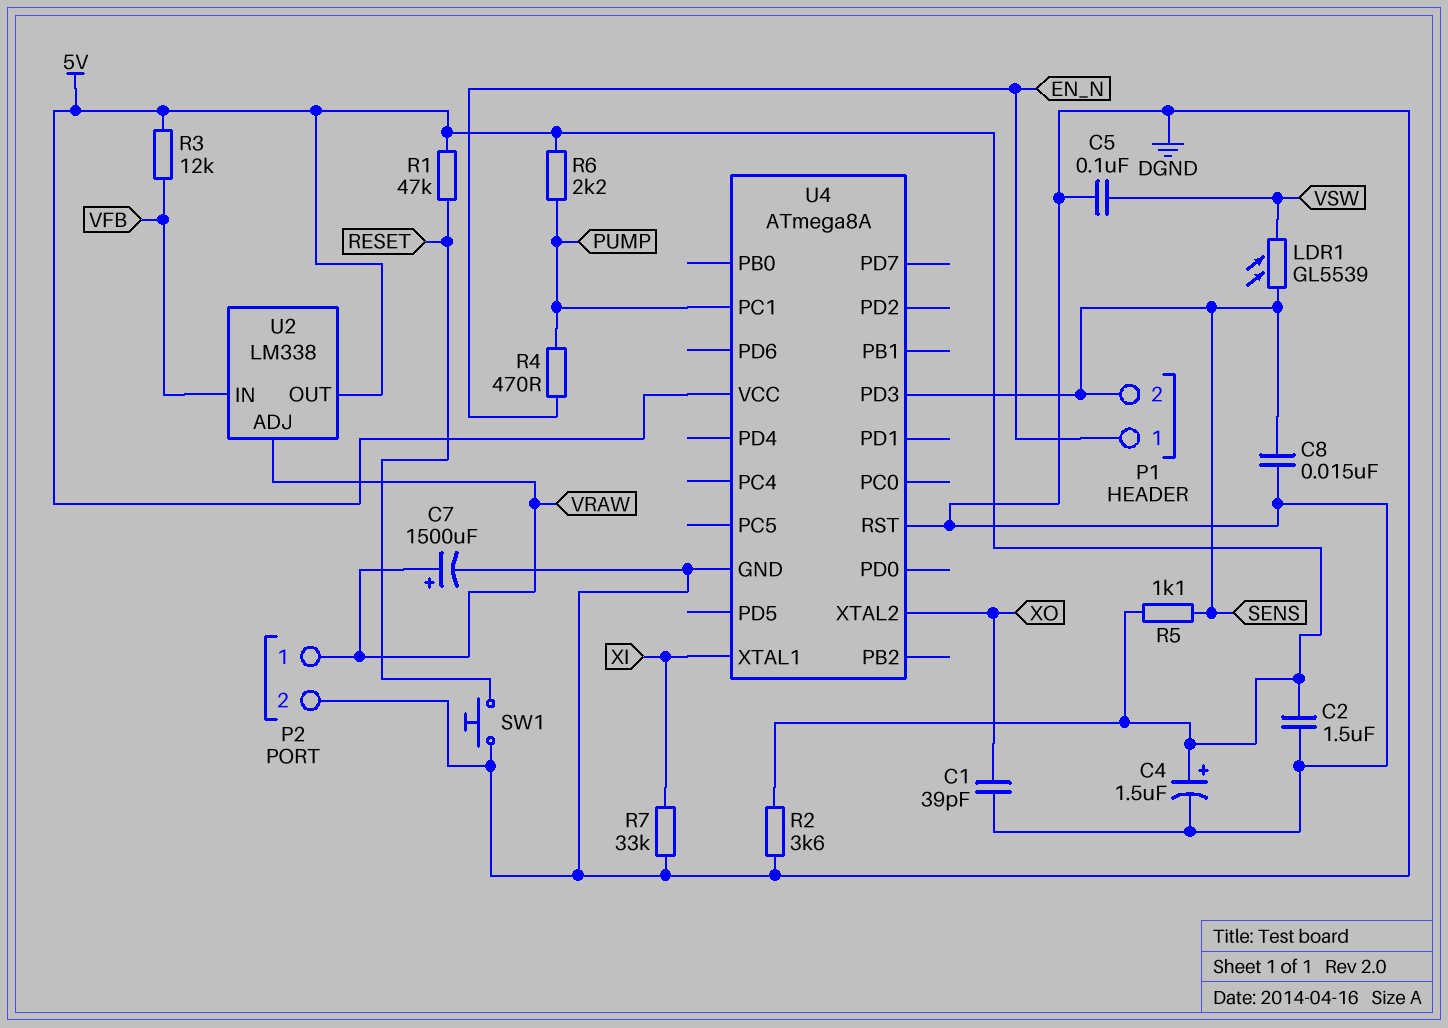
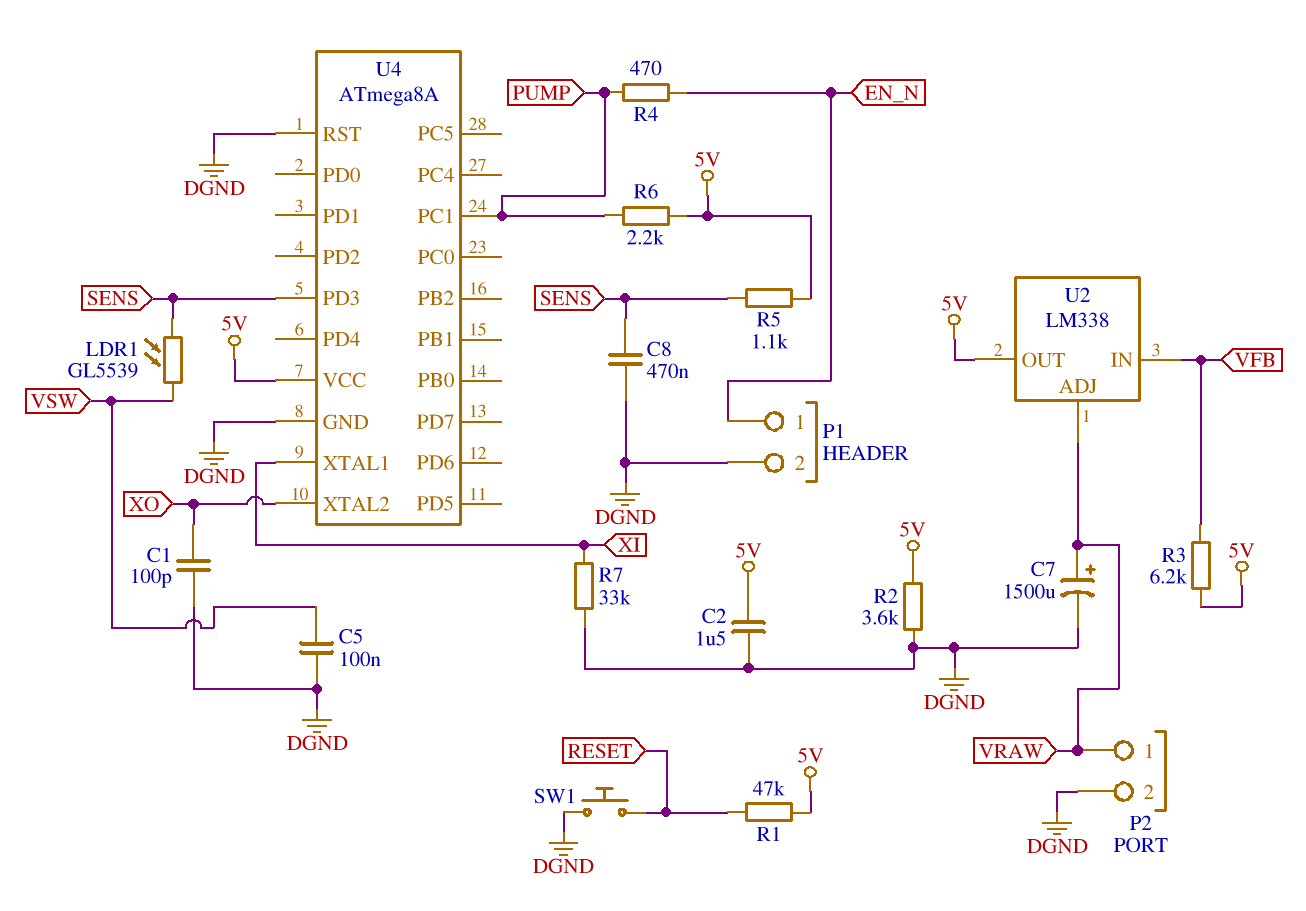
C1: 39pF (DGND, XO) -> 100pF (DGND, XO)
C4: 1.5uF (plus 5V, minus DGND) -> none
C8: 15nF (DGND, SENS) -> 470nF (DGND, SENS)
P1 pin 2: SENS -> DGND
R3: 12k (5V, VFB) -> 6.2k (5V, VFB)

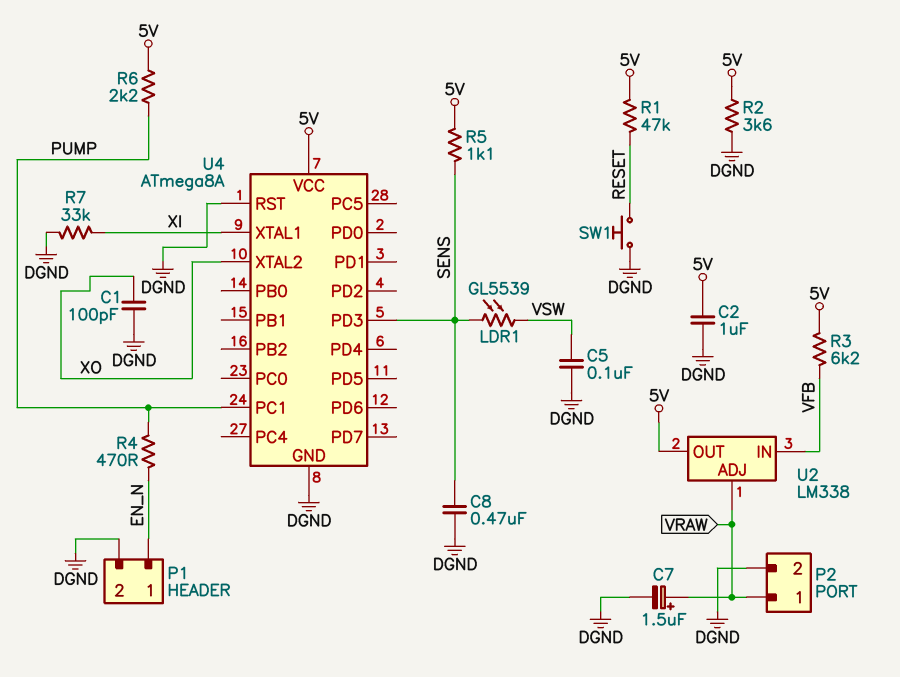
C2: 1.5uF (5V, DGND) -> 1uF (5V, DGND)
C7: 1500uF (plus VRAW, minus DGND) -> 1.5uF (plus VRAW, minus DGND)

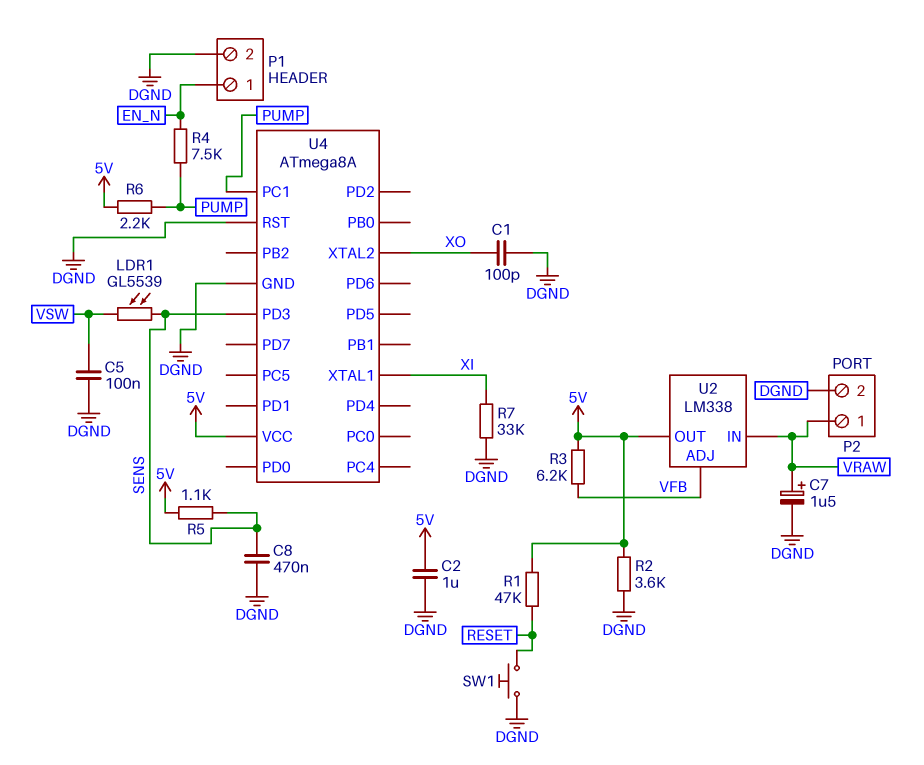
R4: 470 (EN_N, PUMP) -> 7.5k (EN_N, PUMP)
U2 pin ADJ: VRAW -> VFB
U2 pin IN: VFB -> VRAW

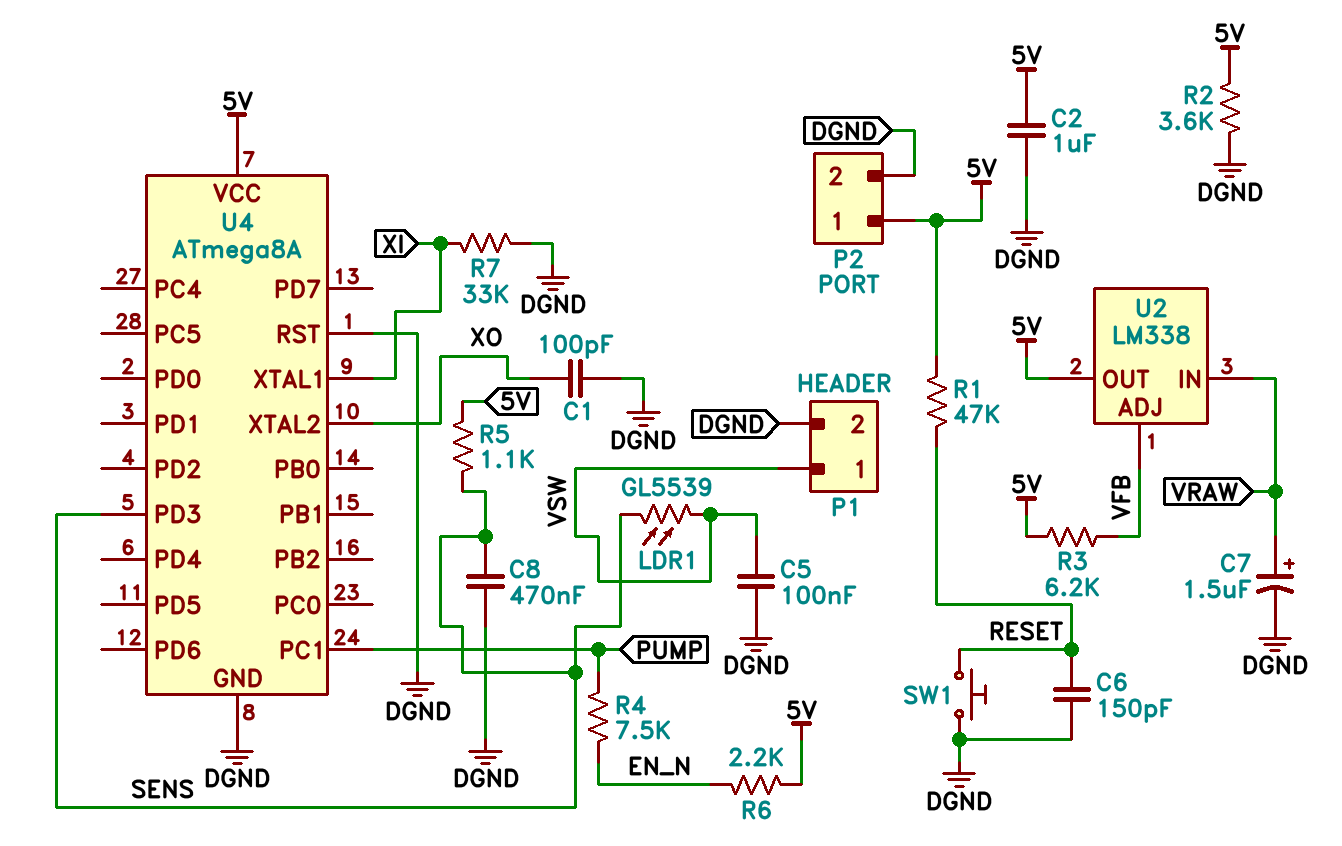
C6: none -> 150pF (DGND, RESET)
P1 pin 1: EN_N -> VSW
P2 pin 1: VRAW -> 5V
R6: 2.2k (5V, PUMP) -> 2.2k (5V, EN_N)

